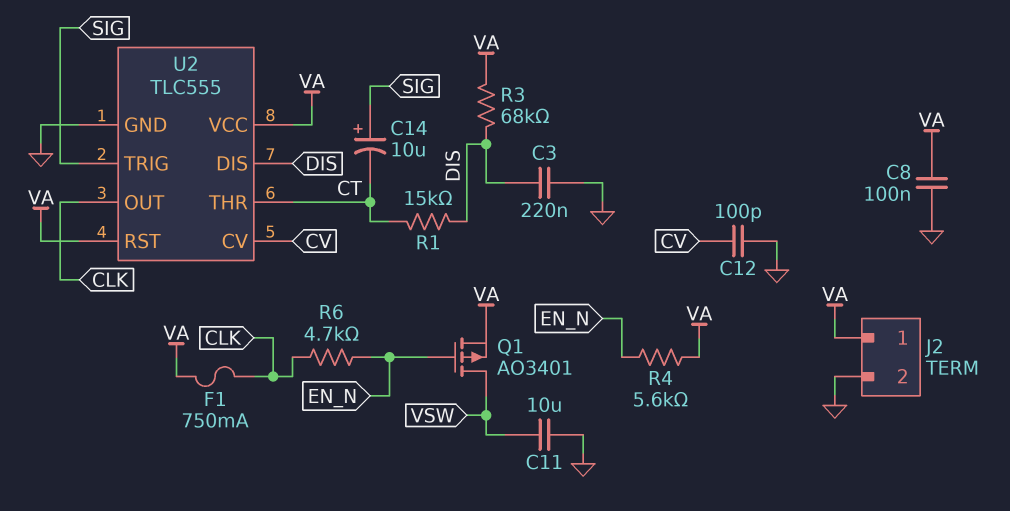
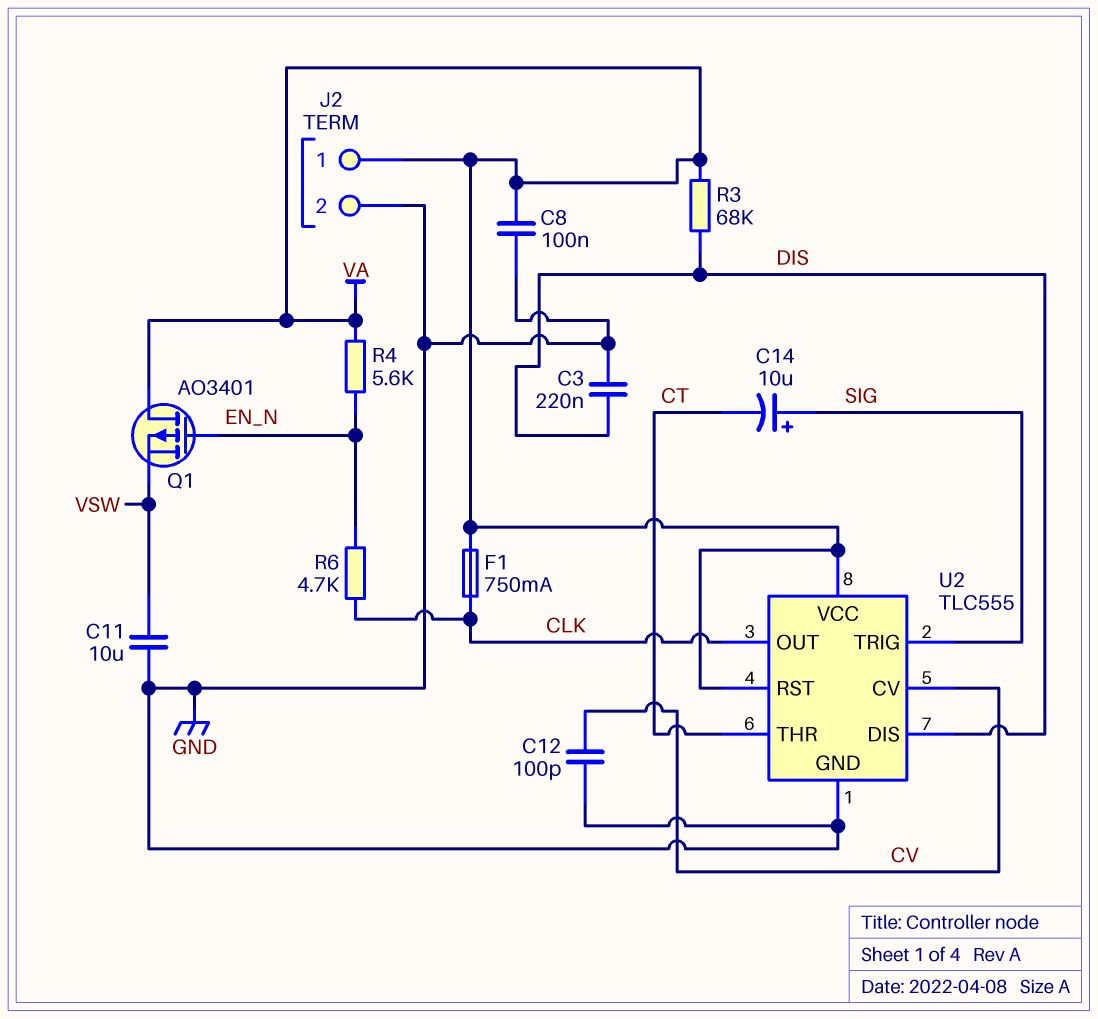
Q1: PMOS AO3401 (G EN_N, D VSW, S VA) -> PMOS AO3401 (G EN_N, D VA, S VSW)
R1: 15k (CT, DIS) -> none

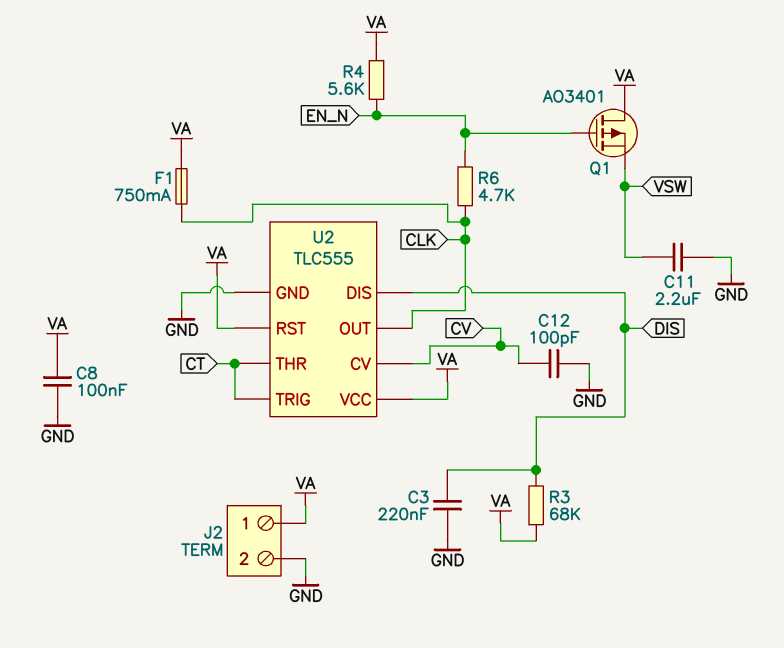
C11: 10uF (GND, VSW) -> 2.2uF (GND, VSW)
C14: 10uF (plus SIG, minus CT) -> none
U2 pin TRIG: SIG -> CT

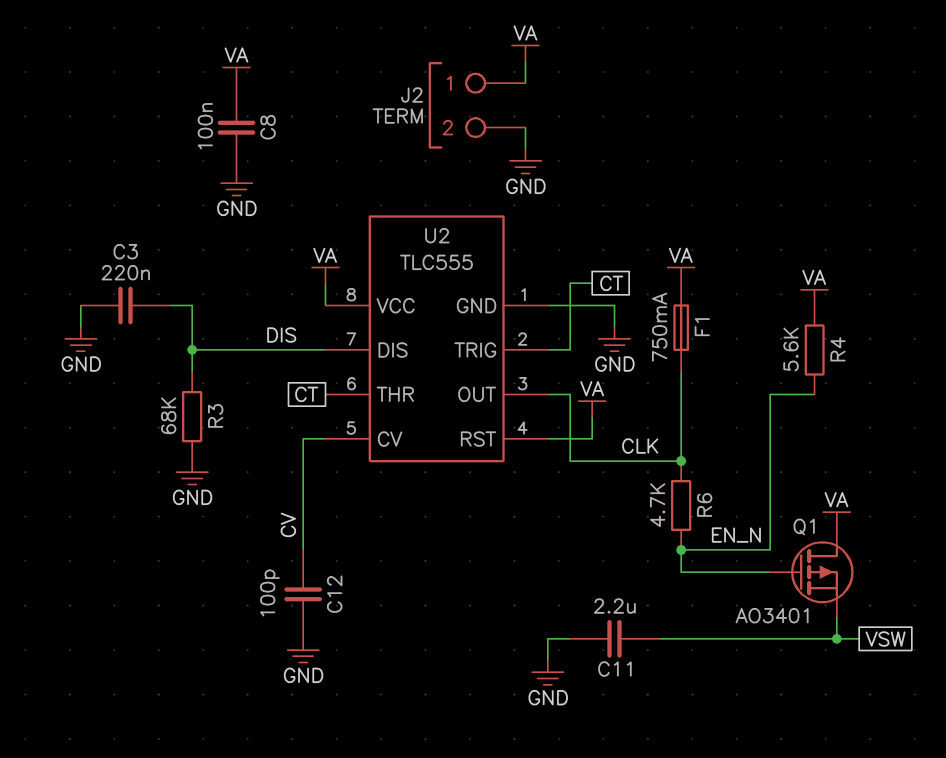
R3: 68k (DIS, VA) -> 68k (DIS, GND)

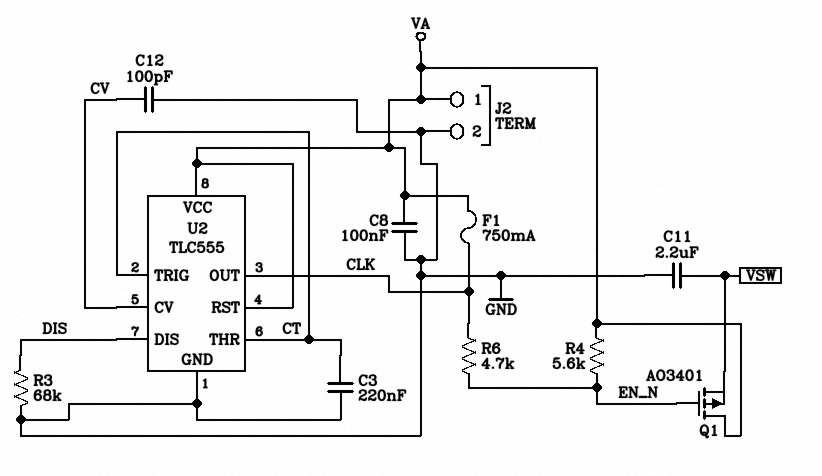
C3: 220nF (DIS, GND) -> 220nF (CT, GND)

